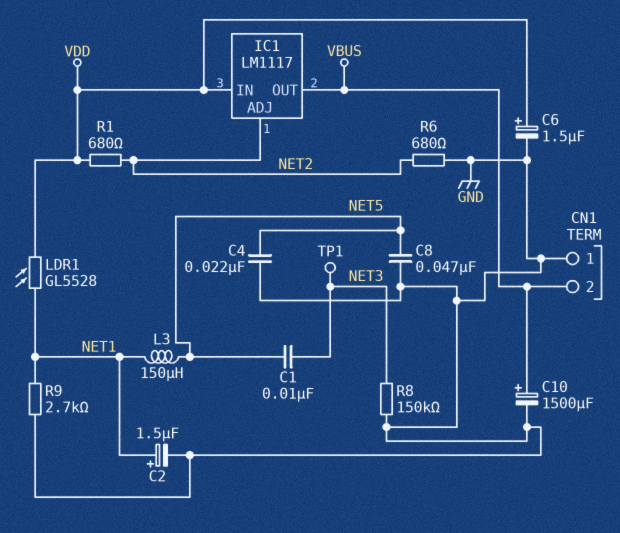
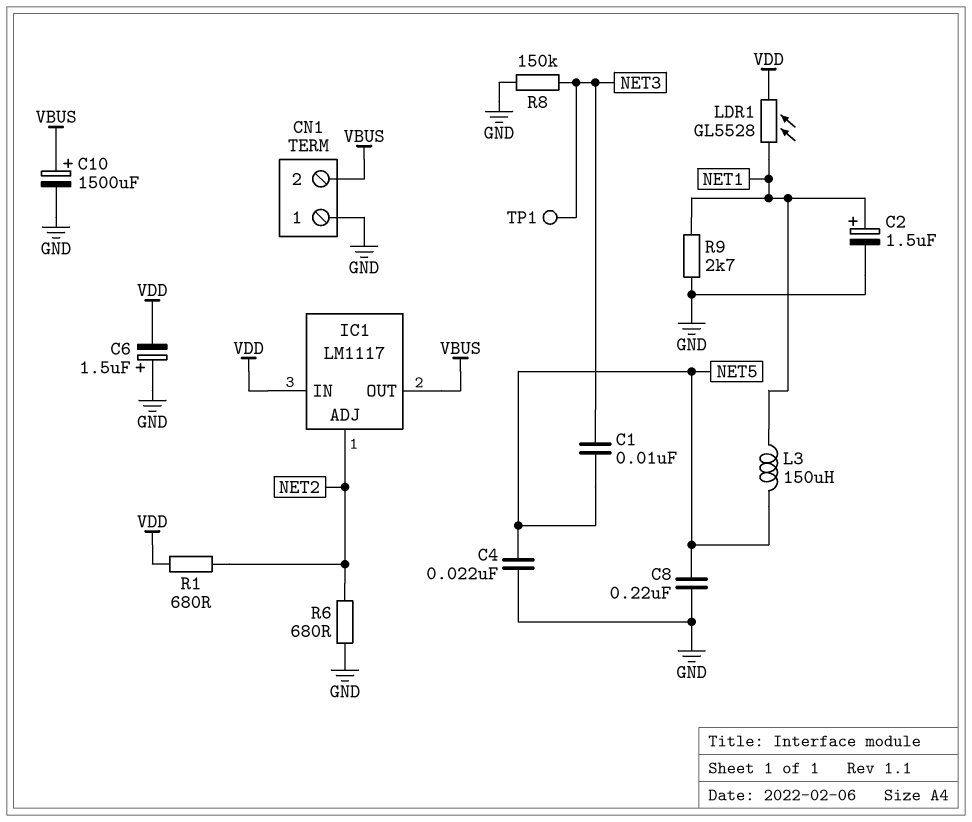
C6: 1.5uF (plus VDD, minus GND) -> 1.5uF (plus GND, minus VDD)
C8: 47nF (GND, NET5) -> 220nF (GND, NET5)

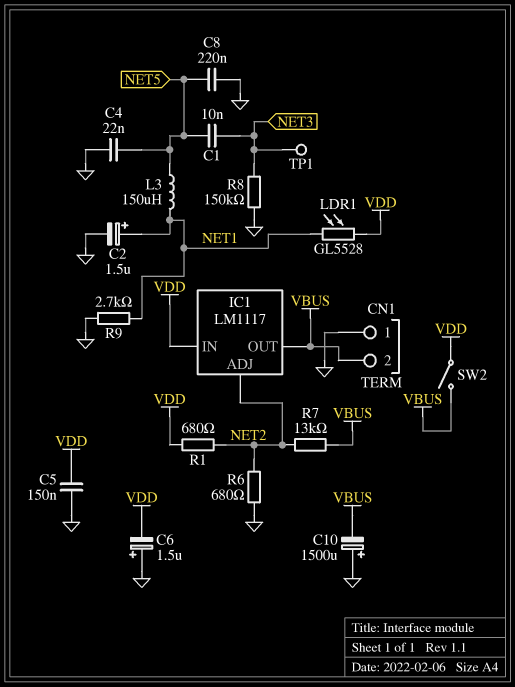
C5: none -> 150nF (GND, VDD)
C10: 1500uF (plus VBUS, minus GND) -> 1500uF (plus GND, minus VBUS)
R7: none -> 13k (NET2, VBUS)
SW2: none -> switch (VBUS, VDD)

